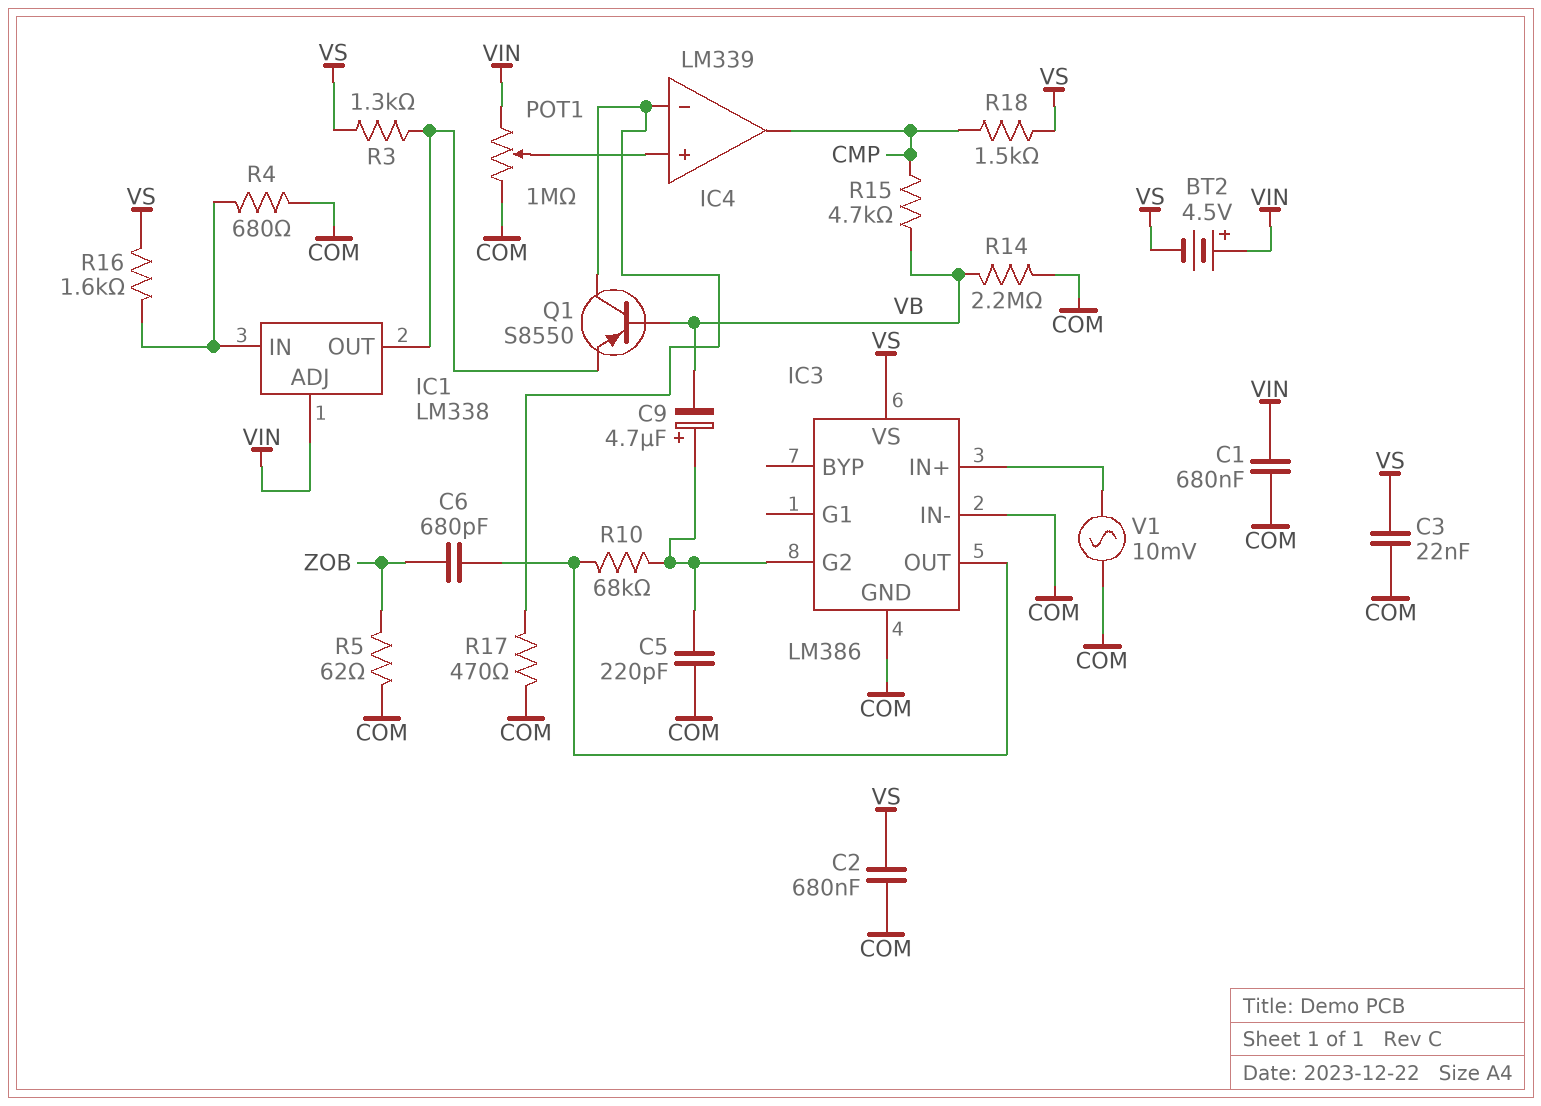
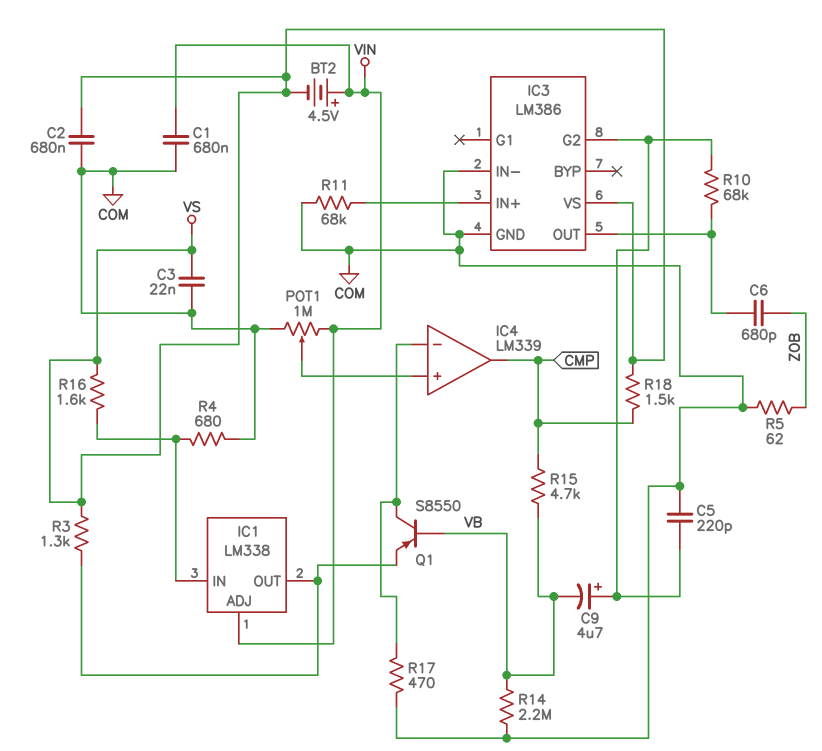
R11: none -> 68k (COM, IC3/IN+)
V1: AC 10mV (COM, IC3/IN+) -> none

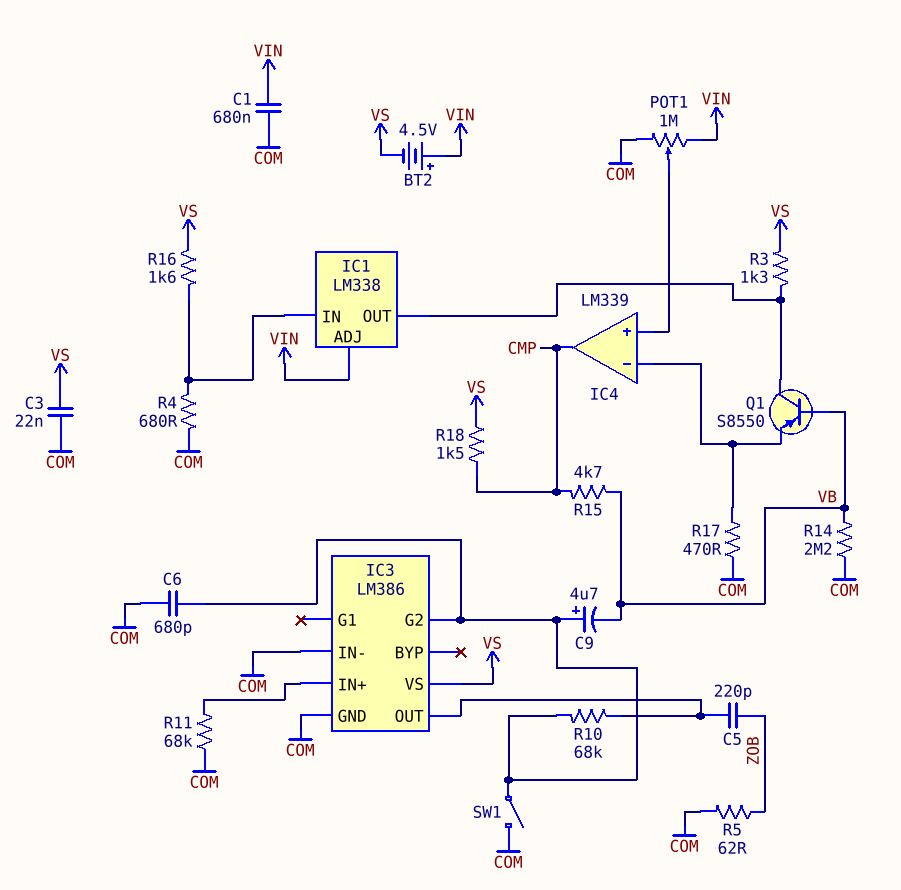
C2: 680nF (COM, VS) -> none
C5: 220pF (COM, IC3/G2) -> 220pF (IC3/OUT, ZOB)
C6: 680pF (IC3/OUT, ZOB) -> 680pF (COM, IC3/G2)
Q1: PNP S8550 (B VB, C IC4/in-, E IC1/OUT) -> PNP S8550 (B VB, C IC1/OUT, E IC4/in-)
SW1: none -> switch (COM, IC3/G2)

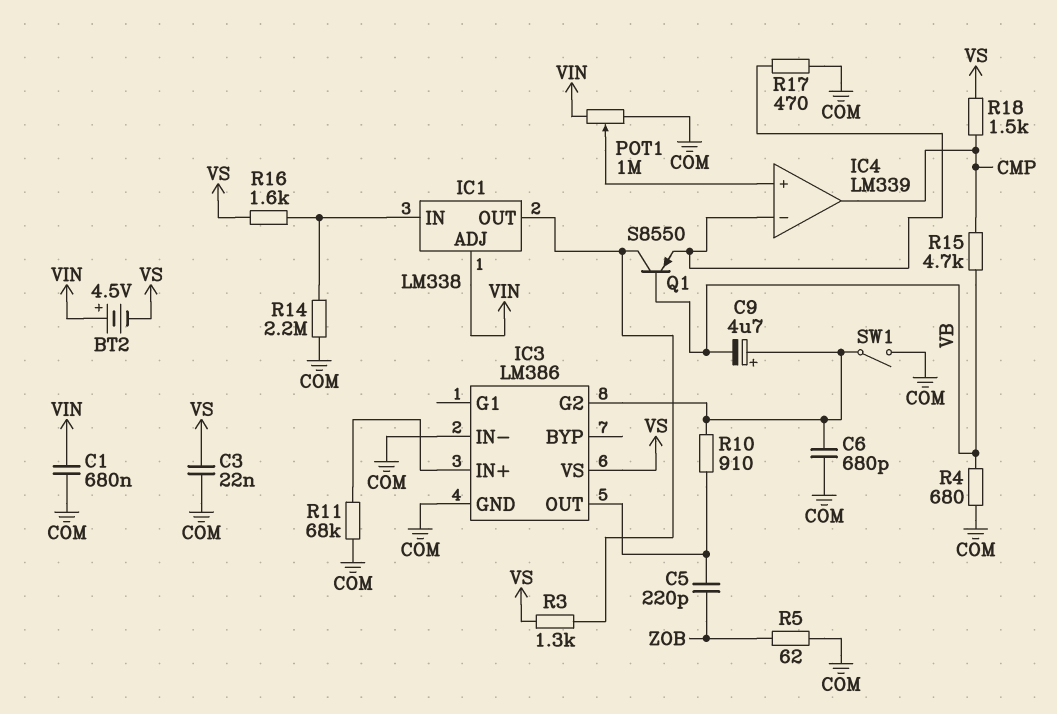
R4: 680 (COM, IC1/IN) -> 680 (COM, VB)
R10: 68k (IC3/G2, IC3/OUT) -> 910 (IC3/G2, IC3/OUT)
R14: 2.2M (COM, VB) -> 2.2M (COM, IC1/IN)

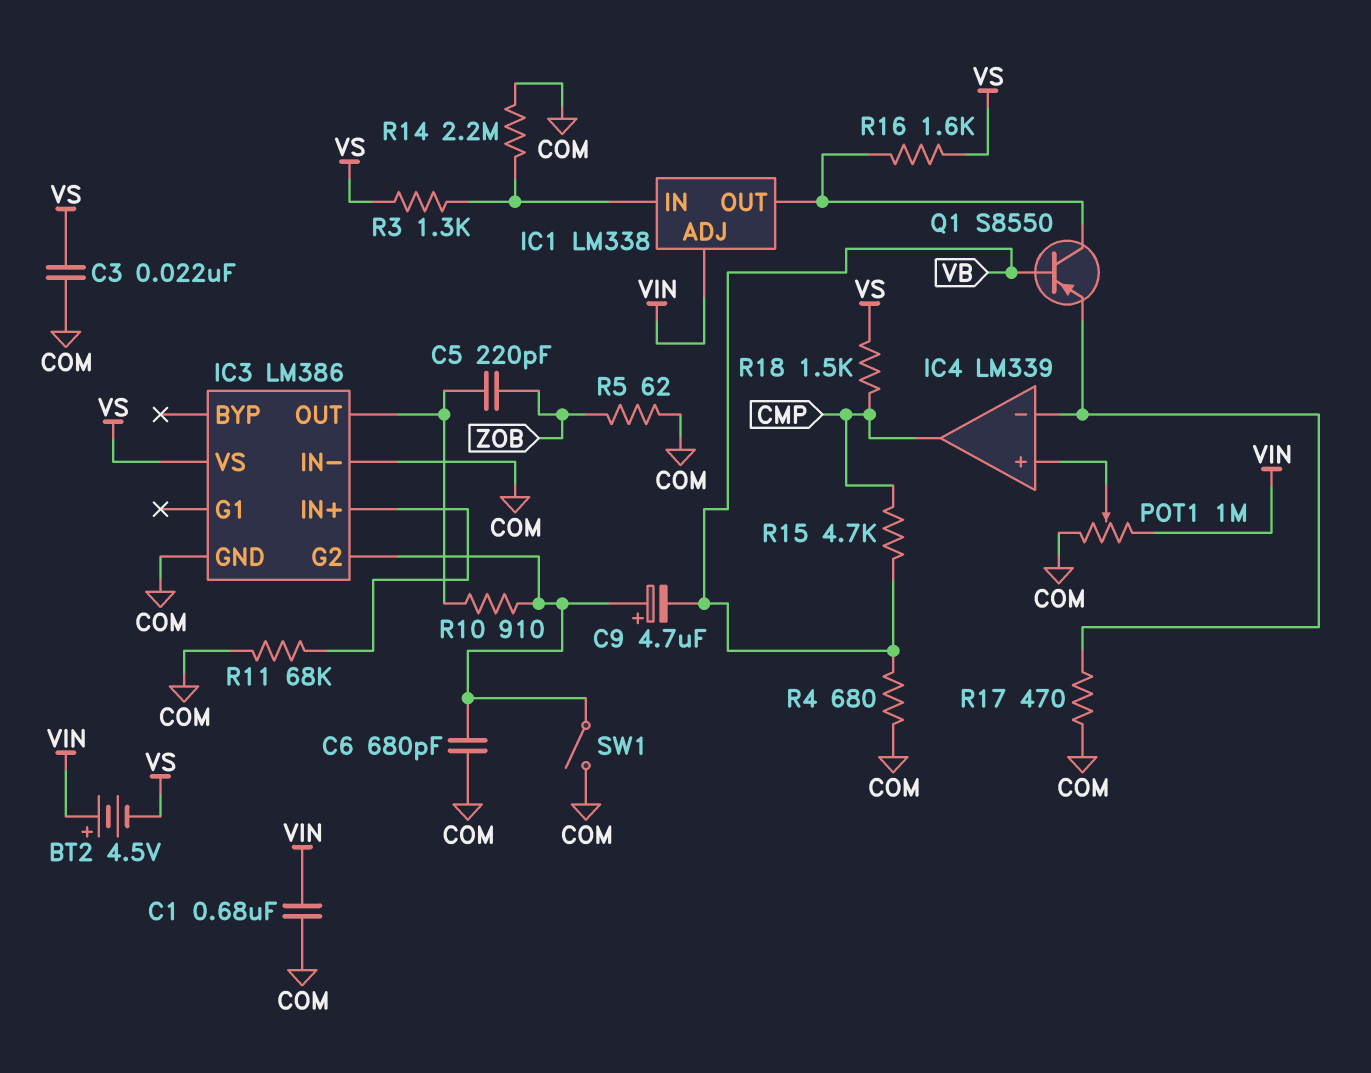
R3: 1.3k (IC1/OUT, VS) -> 1.3k (IC1/IN, VS)
R16: 1.6k (IC1/IN, VS) -> 1.6k (IC1/OUT, VS)

